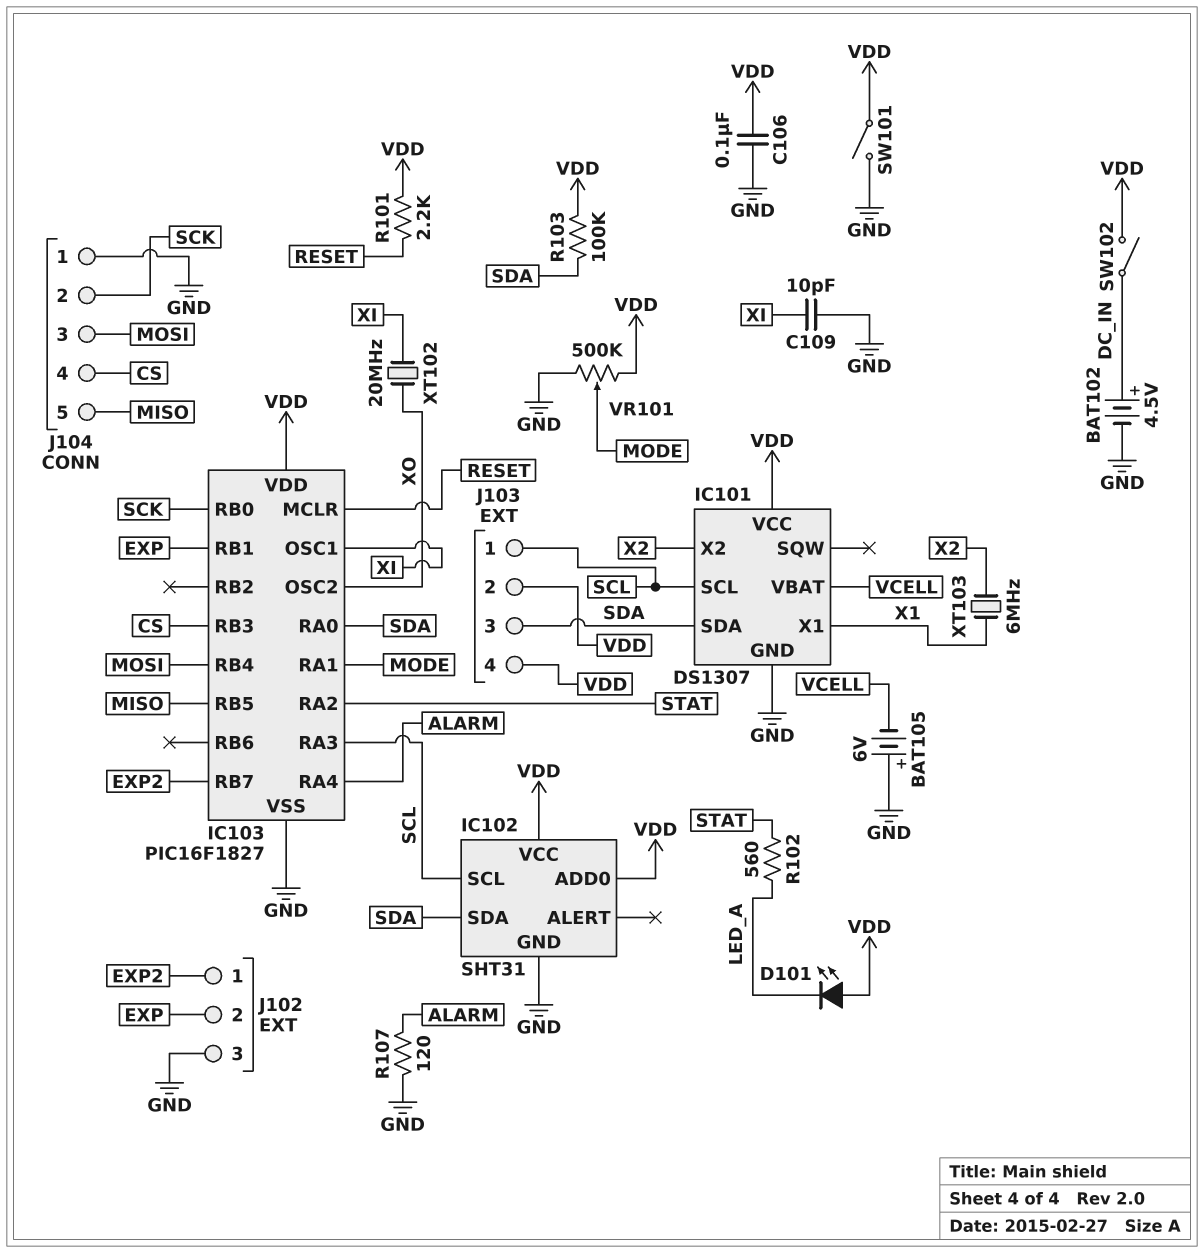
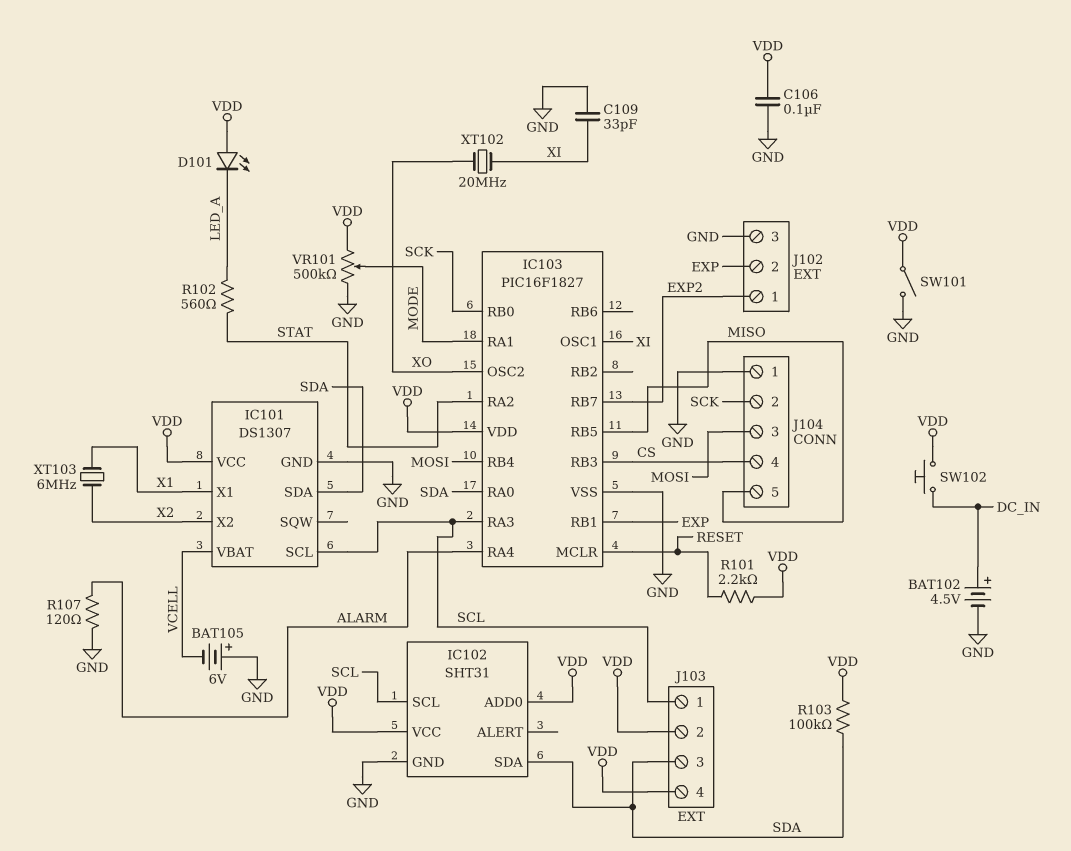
C109: 10pF (GND, XI) -> 33pF (GND, XI)
SW102: switch (DC_IN, VDD) -> button (DC_IN, VDD)

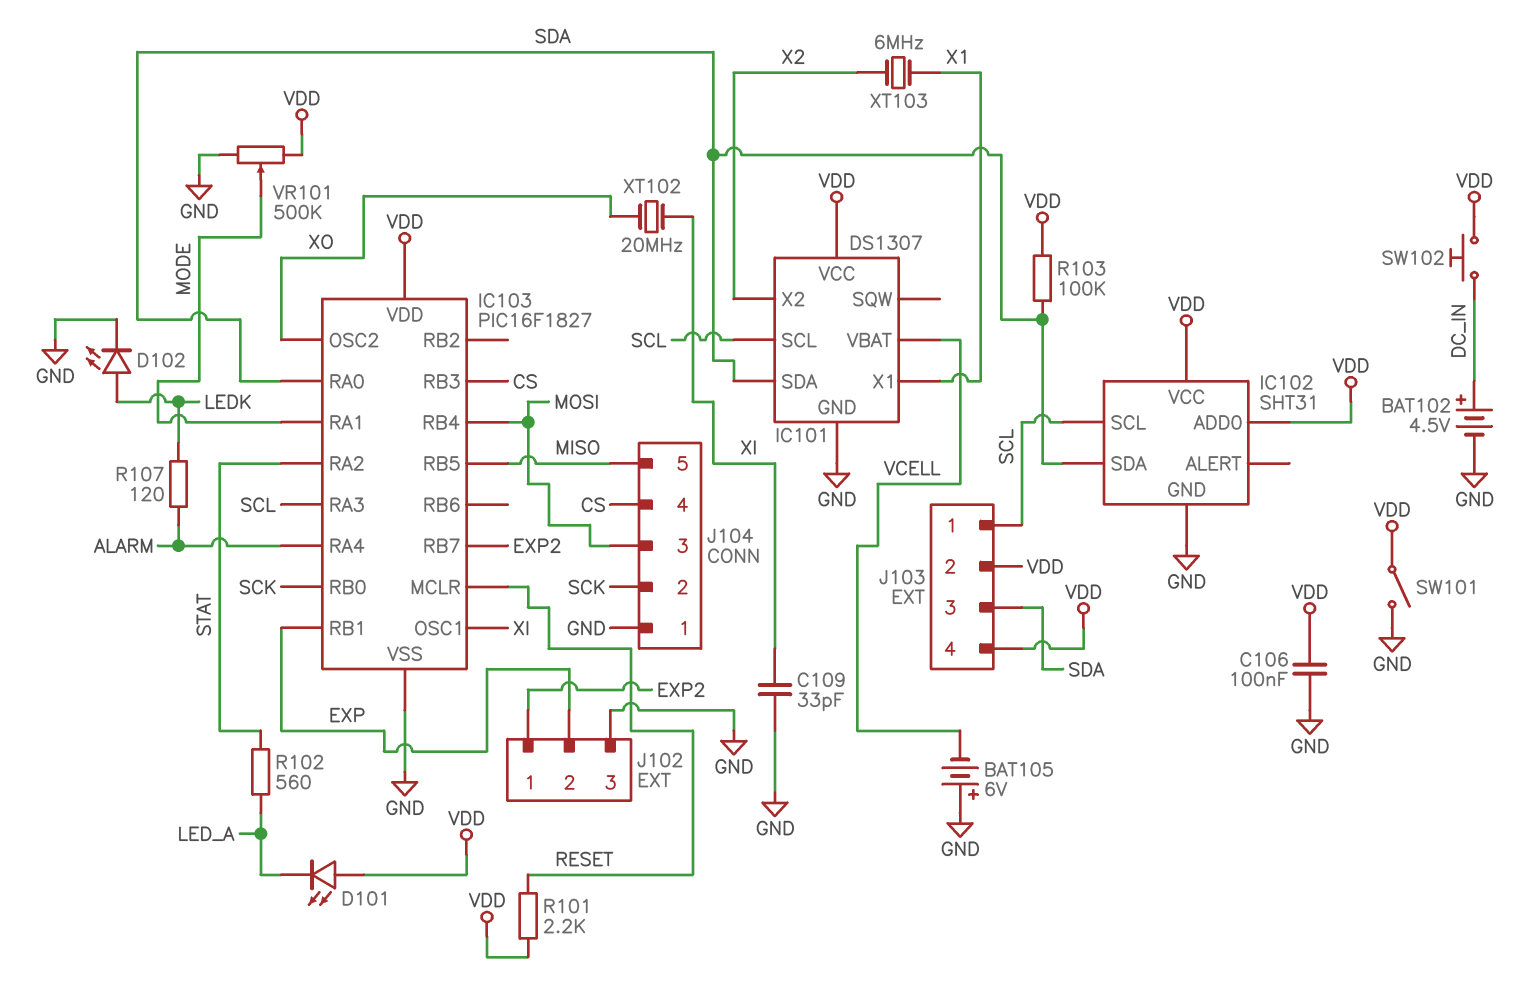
D102: none -> LED (A LEDK, K GND)
R107: 120 (ALARM, GND) -> 120 (ALARM, LEDK)

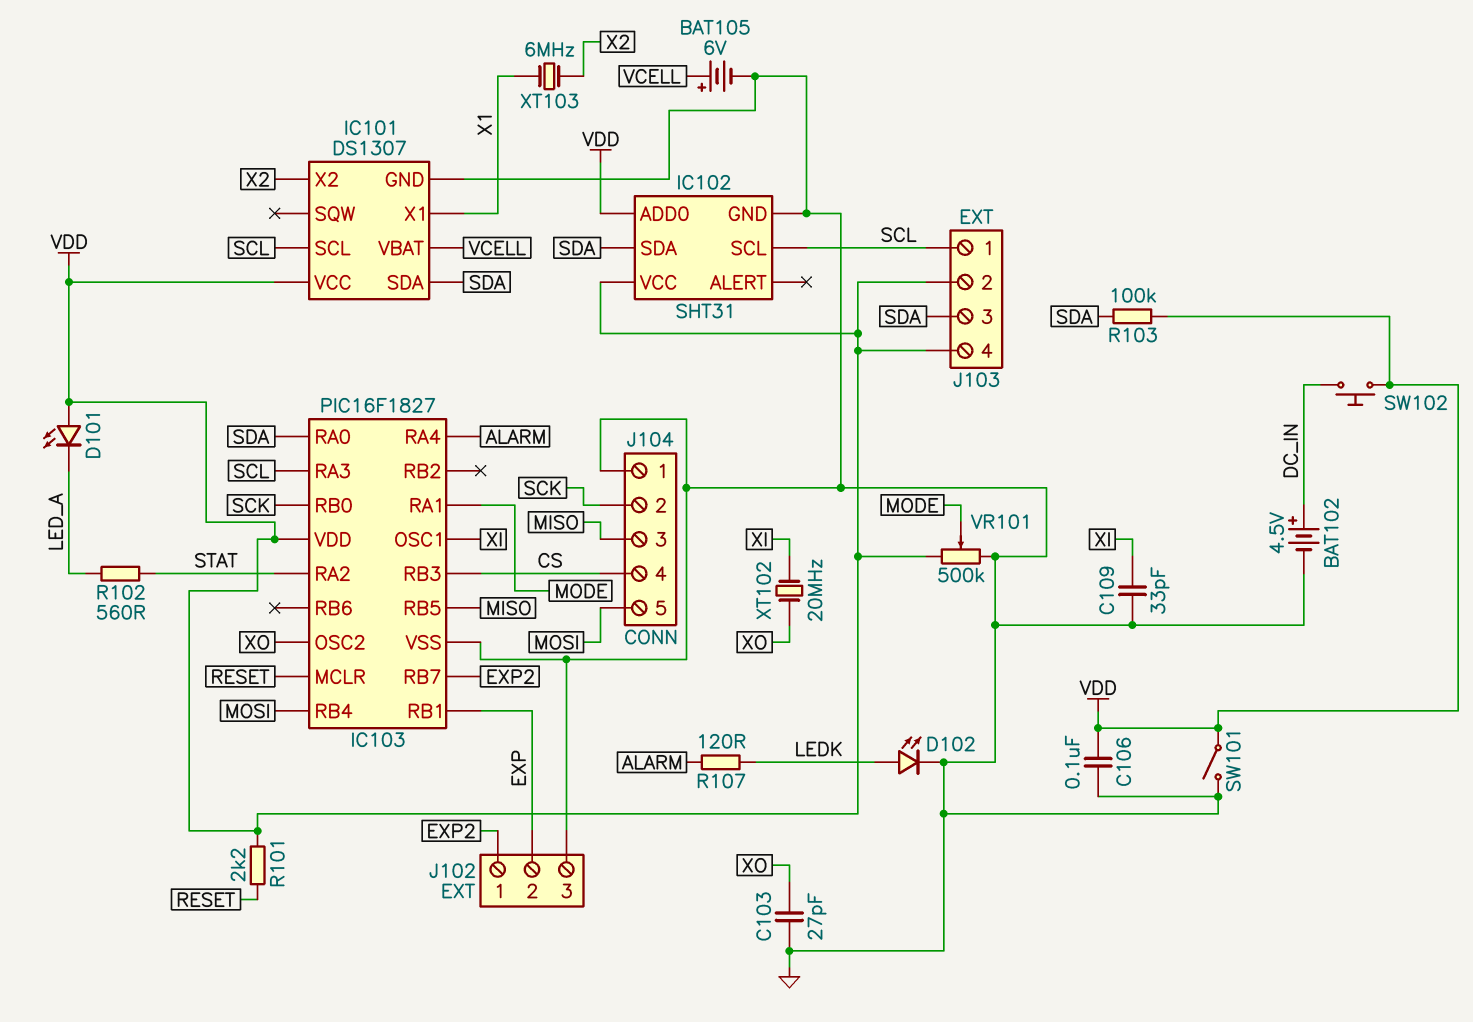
BAT105: 6V (plus GND, minus VCELL) -> 6V (plus VCELL, minus GND)
C103: none -> 27pF (GND, XO)
J104 pin 3: MOSI -> MISO
J104 pin 5: MISO -> MOSI

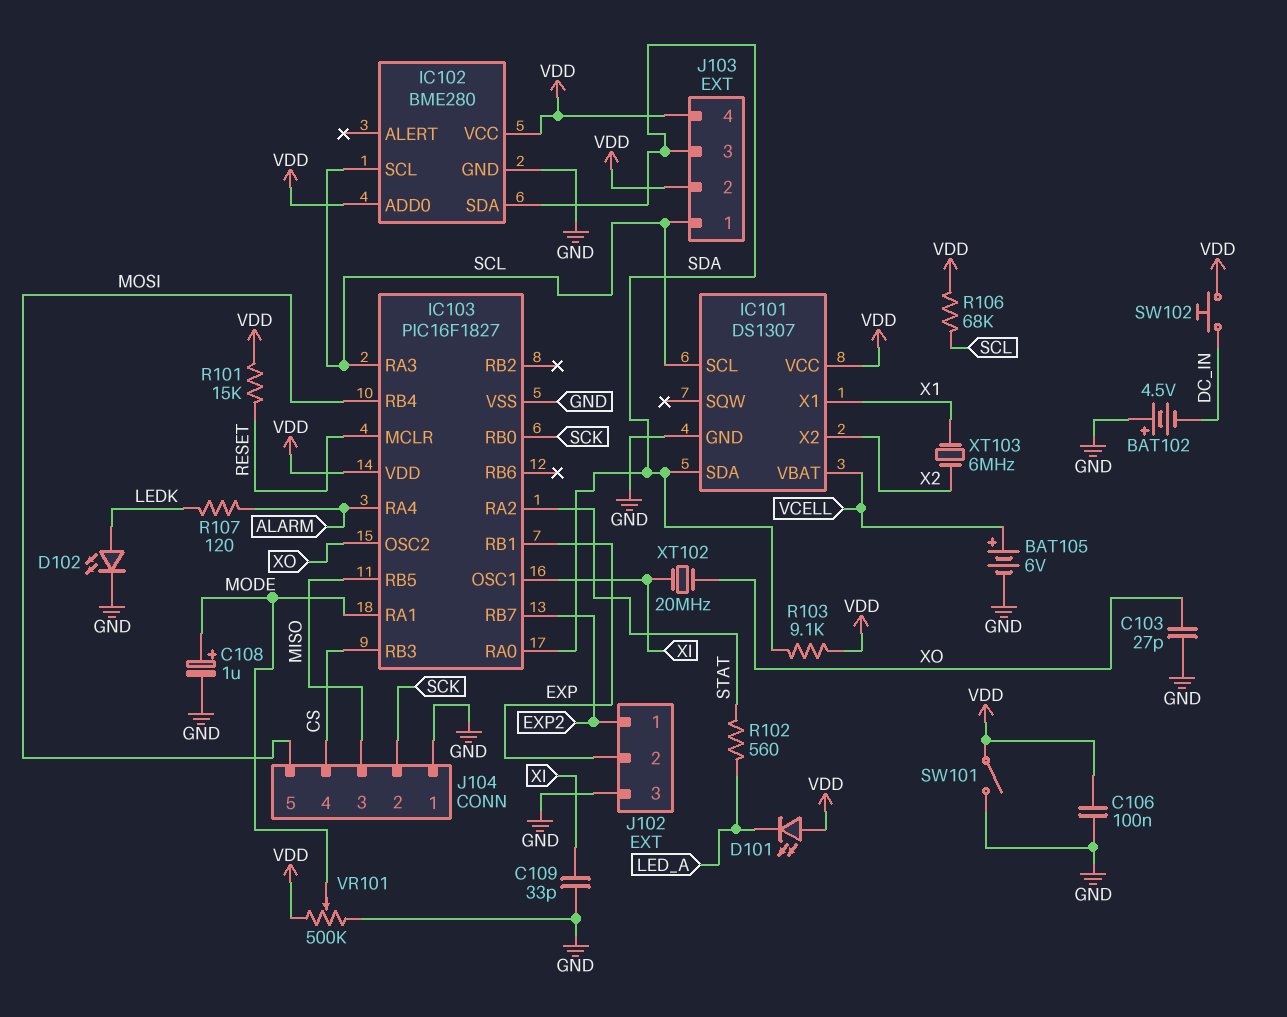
BAT102: 4.5V (plus DC_IN, minus GND) -> 4.5V (plus GND, minus DC_IN)
C108: none -> 1uF (plus MODE, minus GND)
IC102: SHT31 -> BME280
R101: 2.2k (RESET, VDD) -> 15k (RESET, VDD)
R103: 100k (SDA, VDD) -> 9.1k (SDA, VDD)
R106: none -> 68k (SCL, VDD)

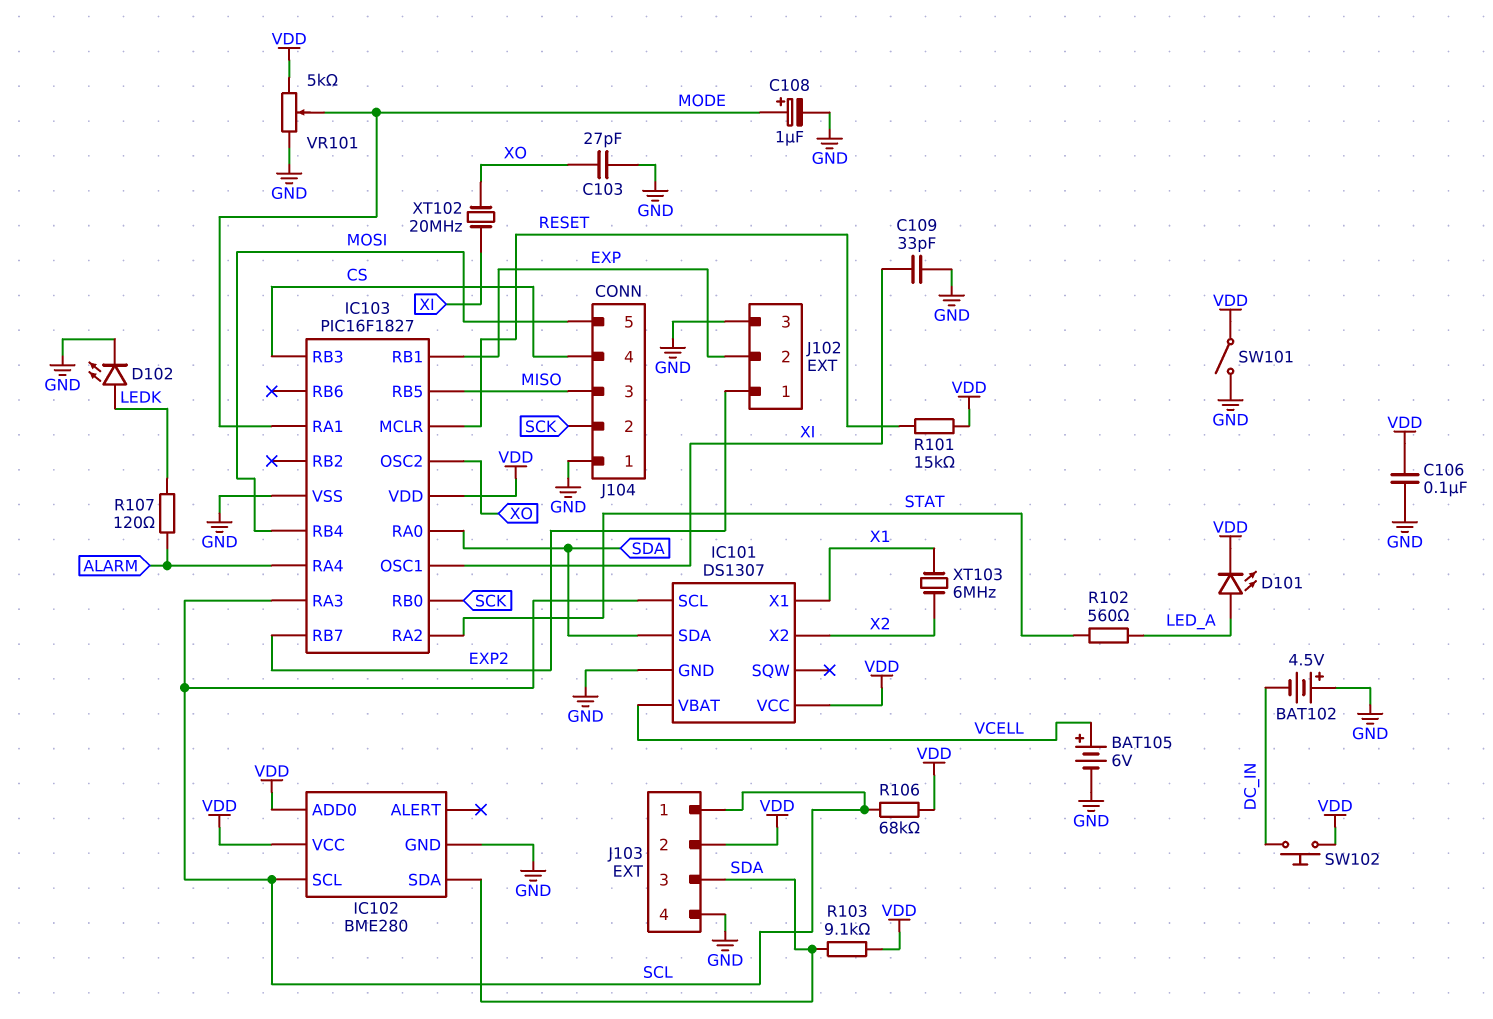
D101: LED (A VDD, K LED_A) -> LED (A LED_A, K VDD)
J103 pin 4: VDD -> GND
VR101: 500k (GND, VDD, wiper MODE) -> 5k (GND, VDD, wiper MODE)

